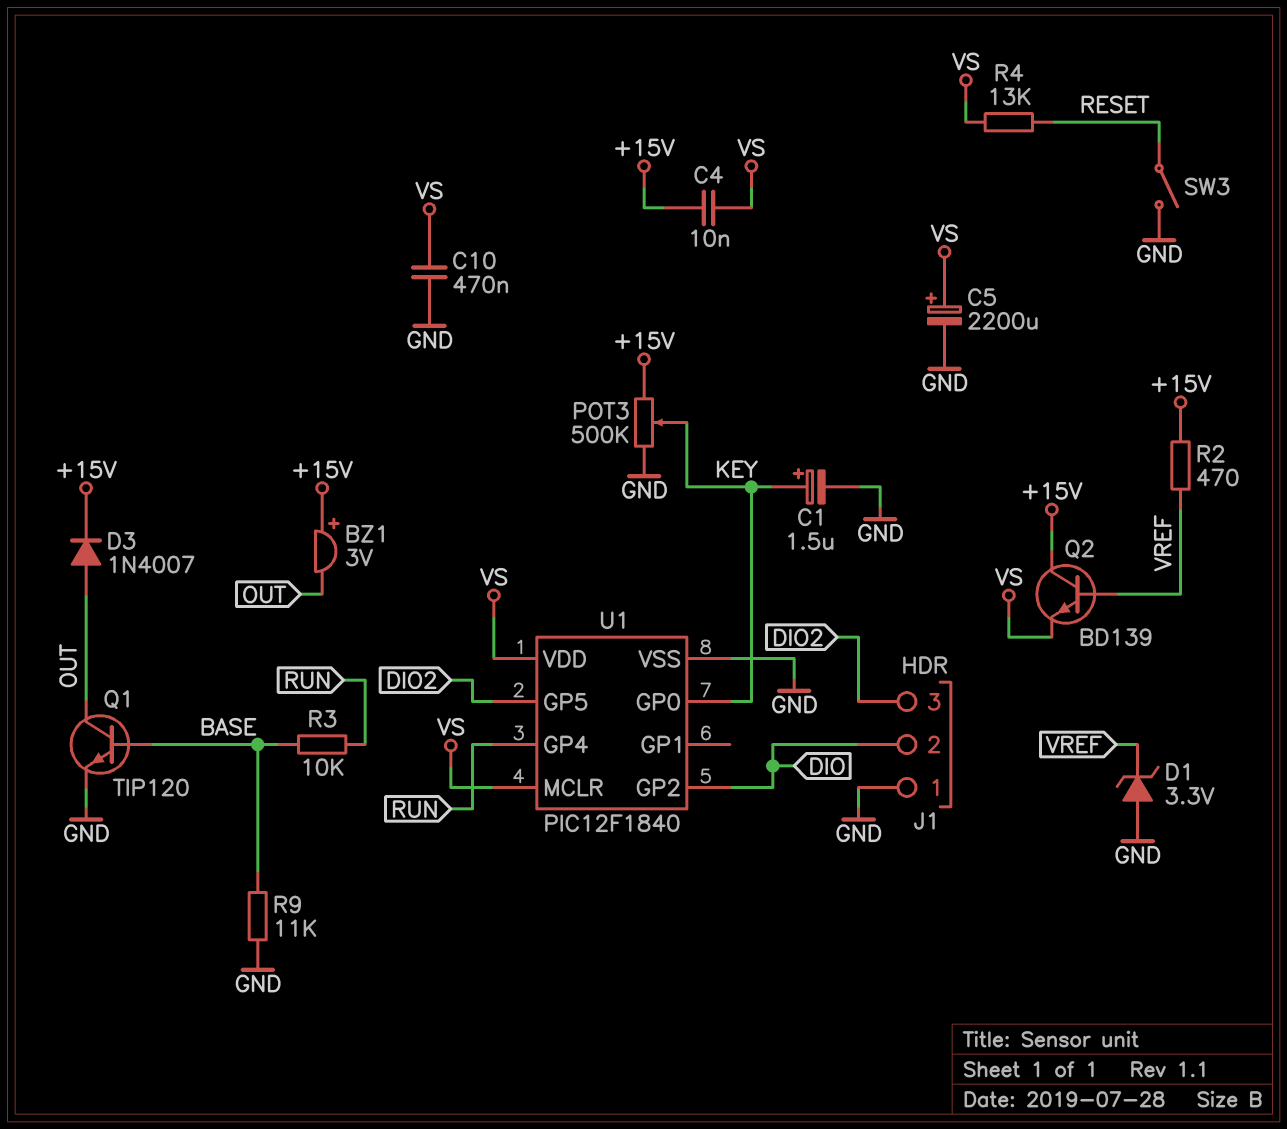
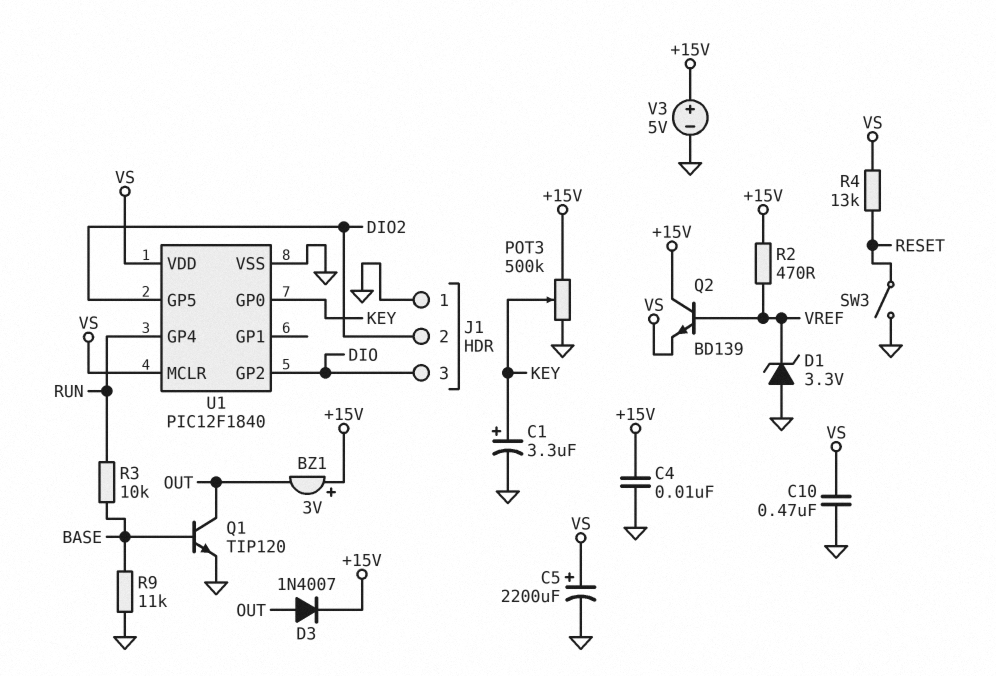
C1: 1.5uF (plus KEY, minus GND) -> 3.3uF (plus KEY, minus GND)
C4: 10nF (+15V, VS) -> 10nF (+15V, GND)
J1 pin 2: DIO -> DIO2
J1 pin 3: DIO2 -> DIO
V3: none -> 5V (plus +15V, minus GND)

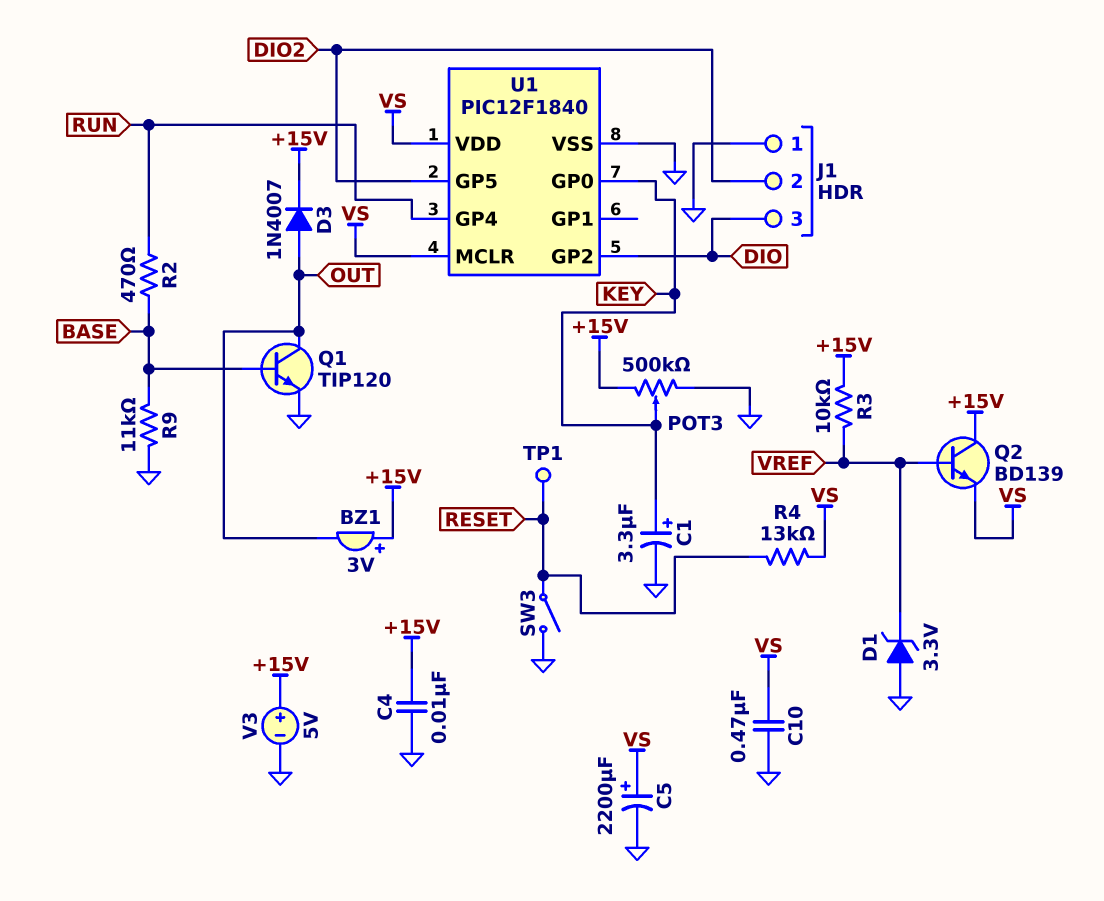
R2: 470 (+15V, VREF) -> 470 (BASE, RUN)
R3: 10k (BASE, RUN) -> 10k (+15V, VREF)
TP1: none -> test point (RESET)

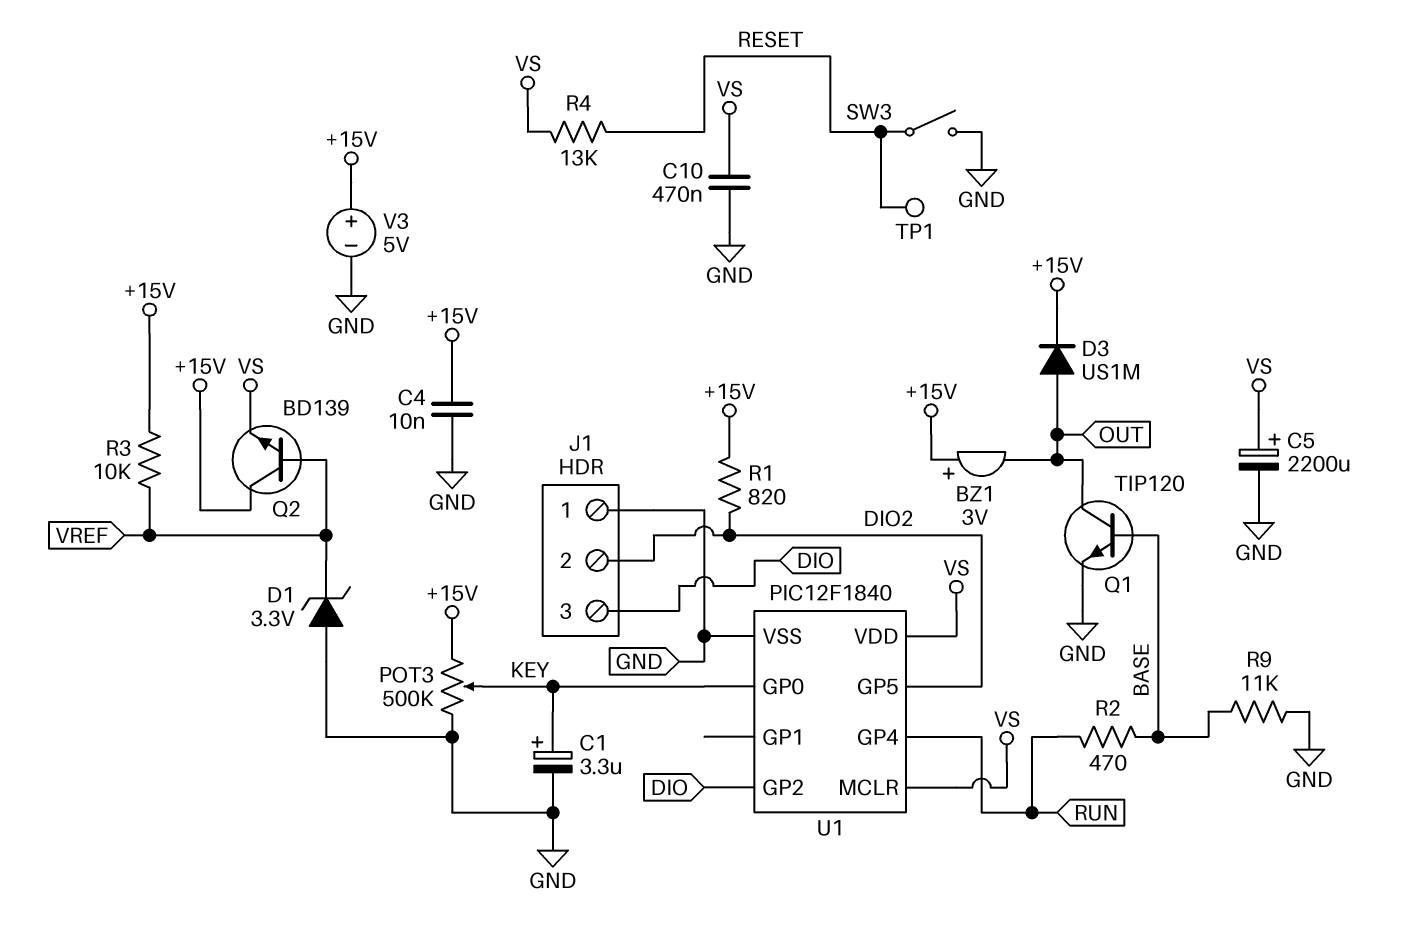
D3: diode 1N4007 (A OUT, K +15V) -> diode US1M (A OUT, K +15V)
R1: none -> 820 (+15V, DIO2)

